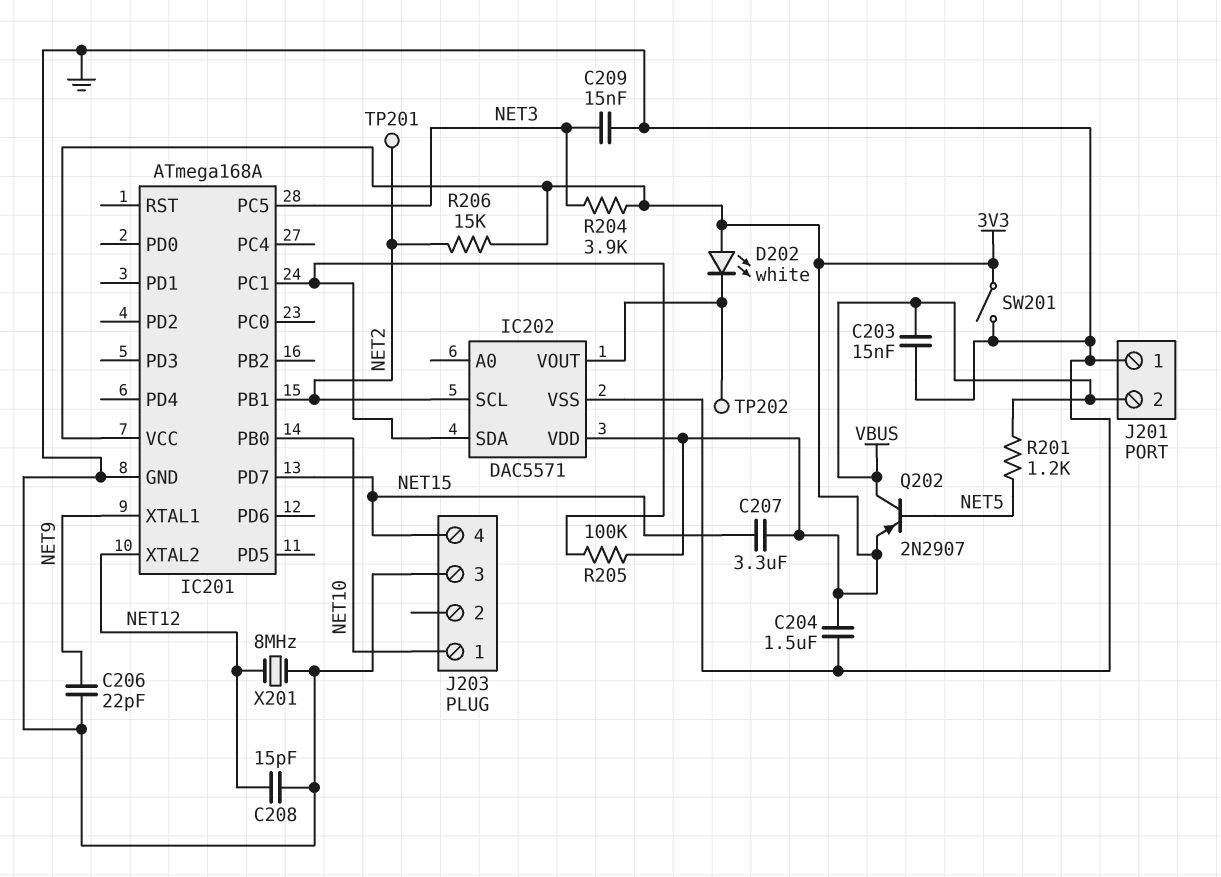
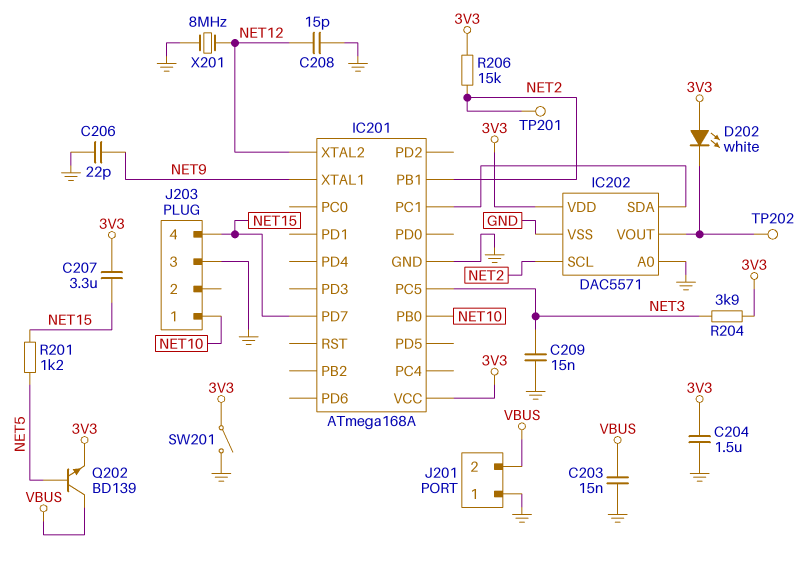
IC202 pin A0: none -> GND
Q202: PNP 2N2907 (B NET5, C VBUS, E 3V3) -> NPN BD139 (B NET5, C VBUS, E 3V3)
R201: 1.2k (NET5, VBUS) -> 1.2k (NET5, NET15)
R205: 100k (3V3, IC201/PC1) -> none

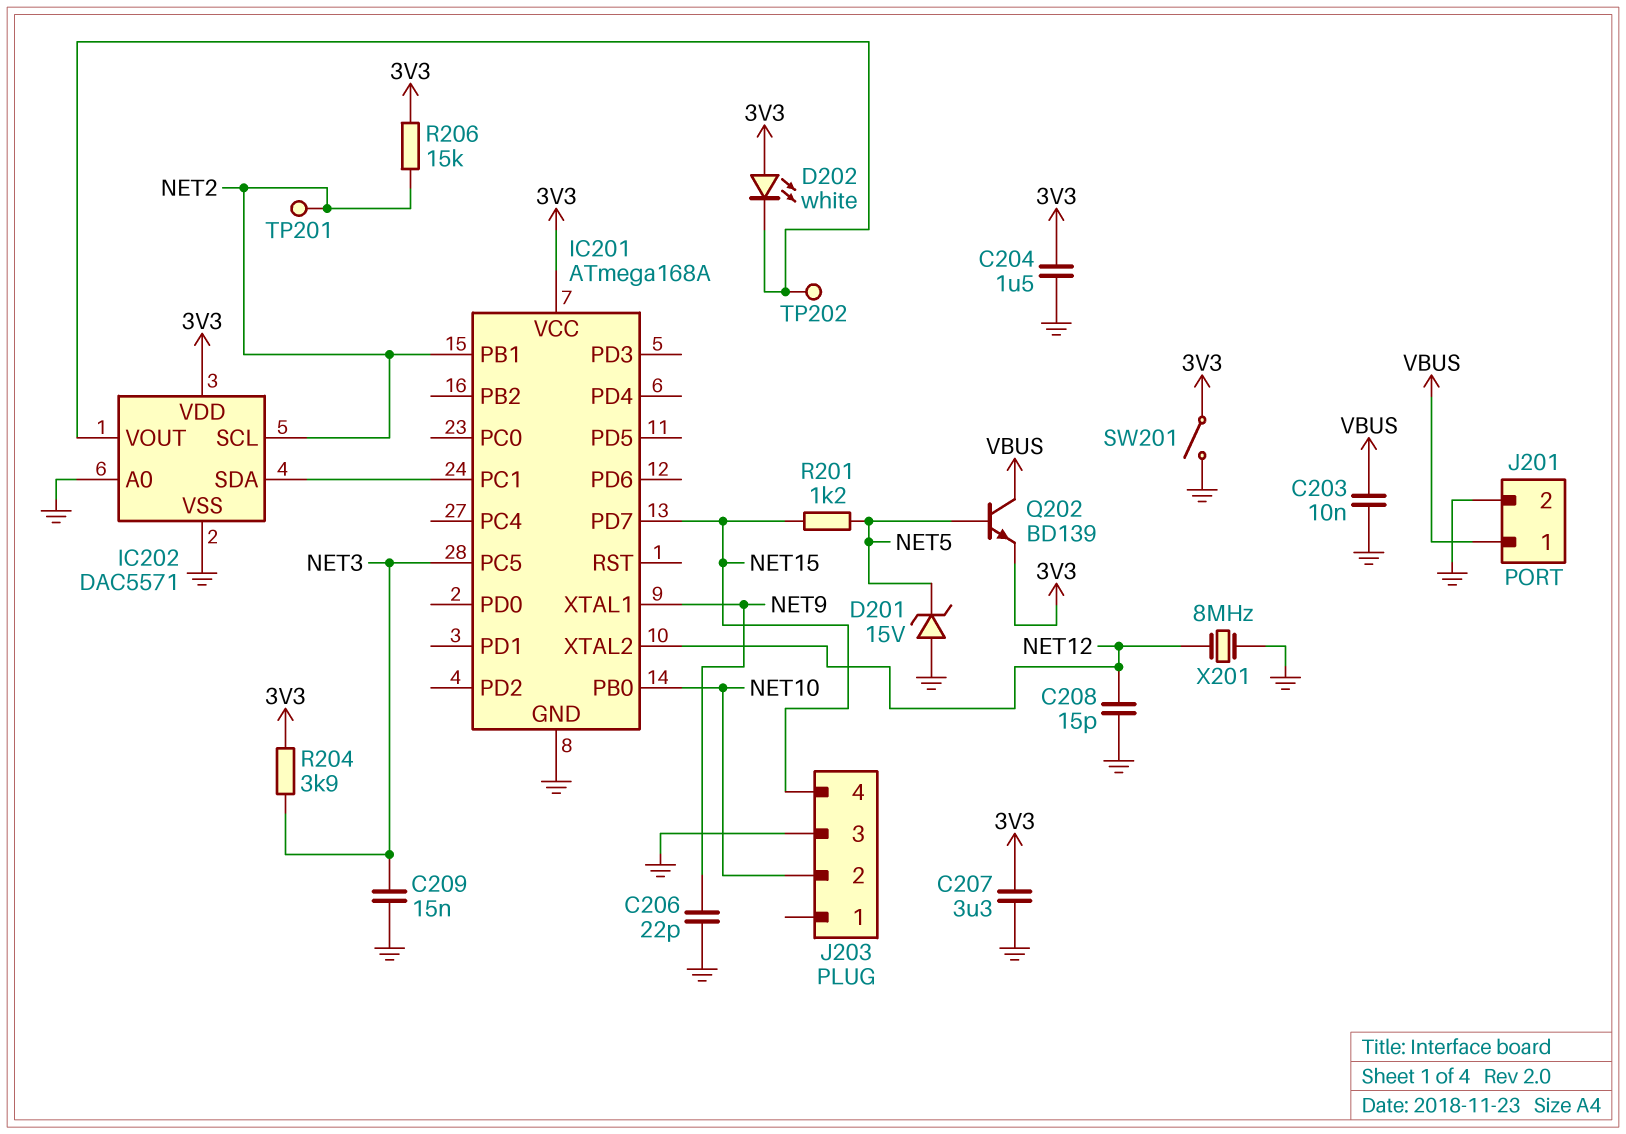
C203: 15nF (GND, VBUS) -> 10nF (GND, VBUS)
C207: 3.3uF (3V3, NET15) -> 3.3uF (3V3, GND)
D201: none -> zener 15V (A GND, K NET5)
J201 pin 1: GND -> VBUS
J201 pin 2: VBUS -> GND
J203 pin 1: NET10 -> none
J203 pin 2: none -> NET10

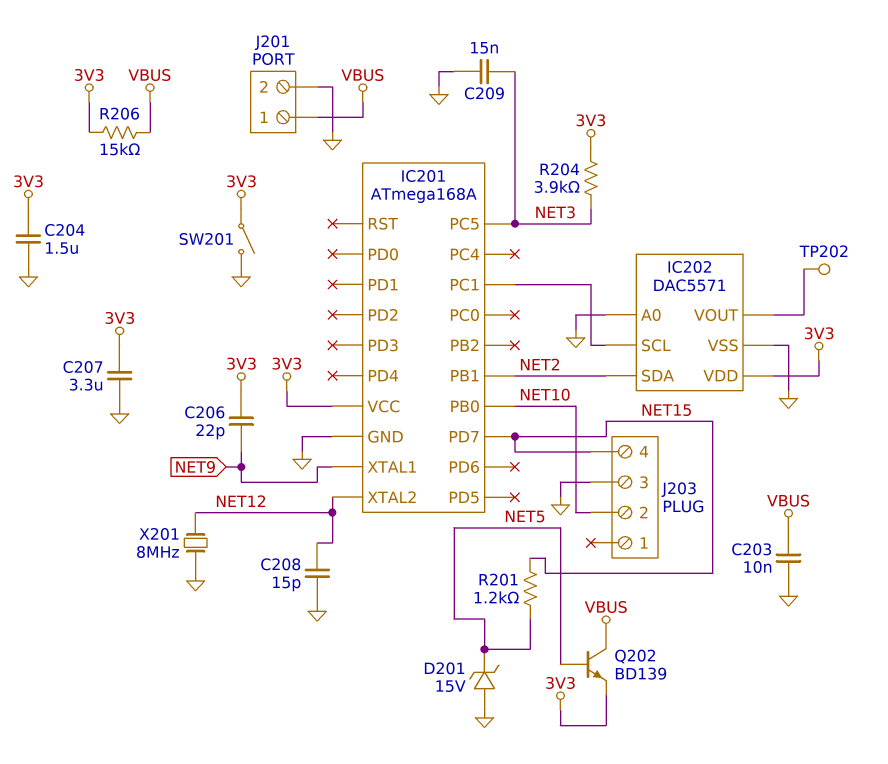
C206: 22pF (GND, NET9) -> 22pF (3V3, NET9)
D202: LED white (A 3V3, K IC202/VOUT) -> none
IC202 pin SCL: NET2 -> IC201/PC1
IC202 pin SDA: IC201/PC1 -> NET2
R206: 15k (3V3, NET2) -> 15k (3V3, VBUS)
TP201: test point (NET2) -> none

